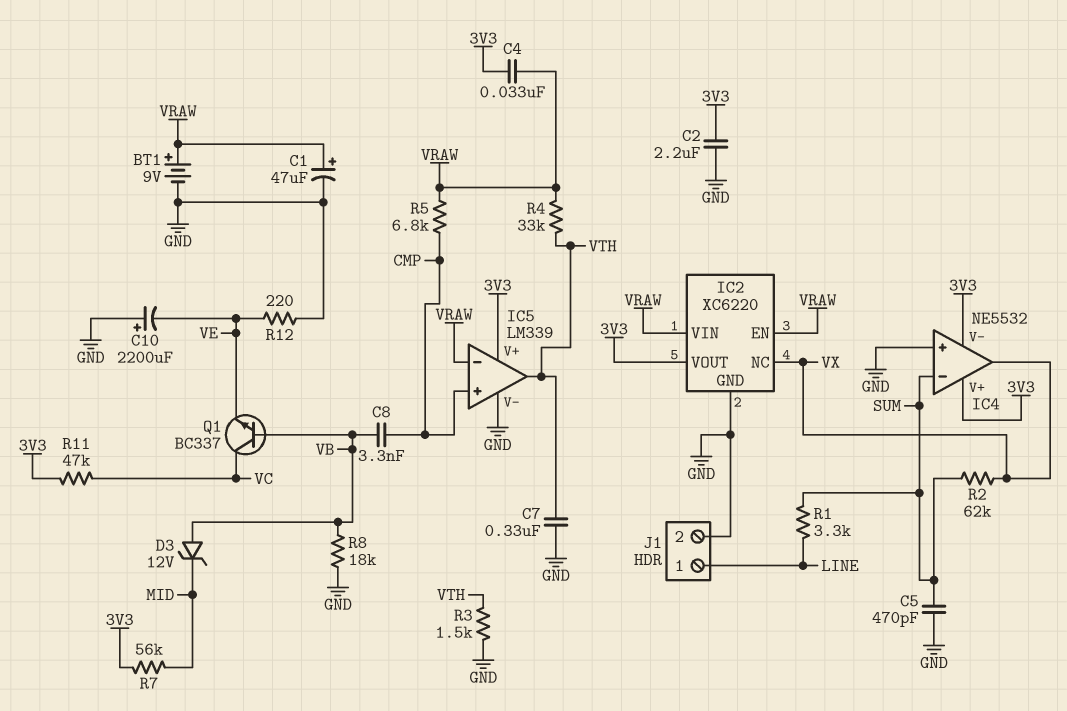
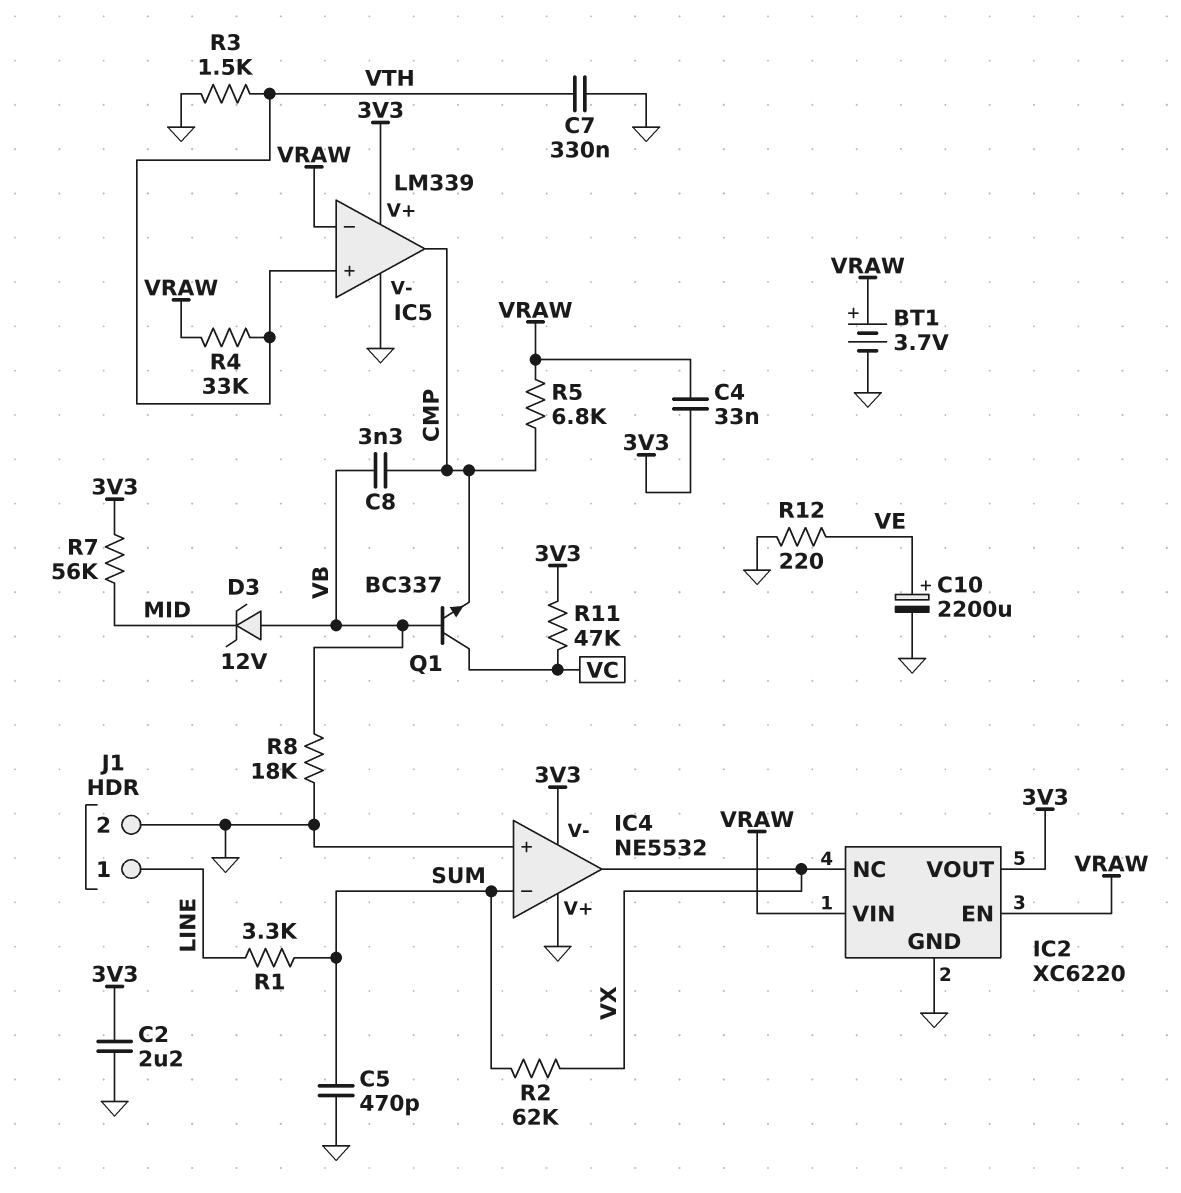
BT1: 9V (plus VRAW, minus GND) -> 3.7V (plus VRAW, minus GND)
C1: 47uF (plus VRAW, minus GND) -> none
C10: 2200uF (plus GND, minus VE) -> 2200uF (plus VE, minus GND)
IC4 pin V+: 3V3 -> GND
IC5 pin in+: CMP -> VTH
IC5 pin out: VTH -> CMP
Q1: NPN BC337 (B VB, C VC, E VE) -> NPN BC337 (B VB, C VC, E CMP)

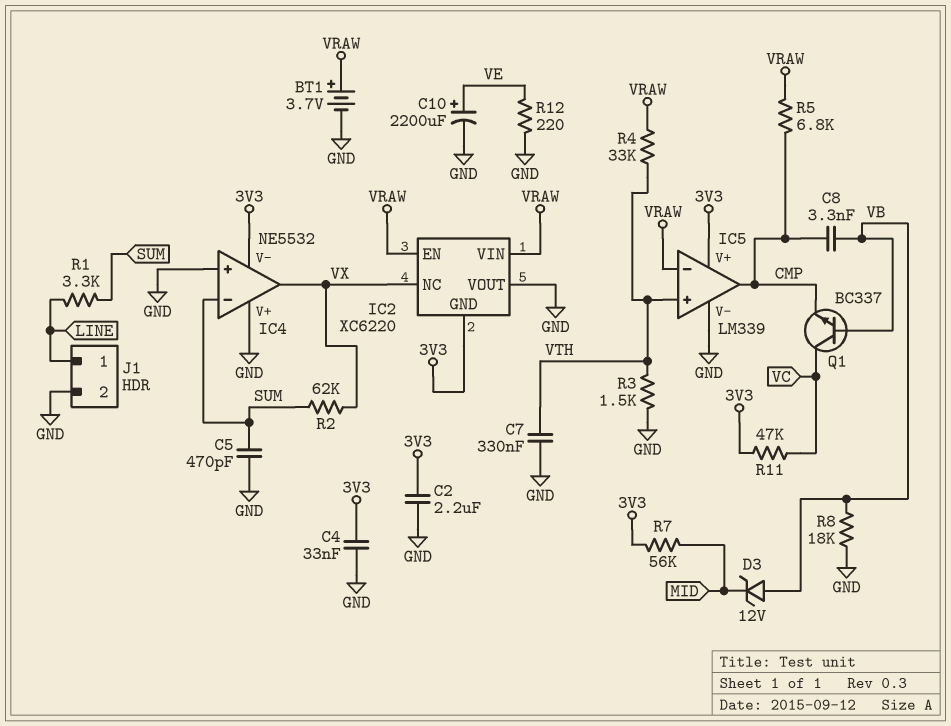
C4: 33nF (3V3, VRAW) -> 33nF (3V3, GND)
IC2 pin GND: GND -> 3V3
IC2 pin VOUT: 3V3 -> GND

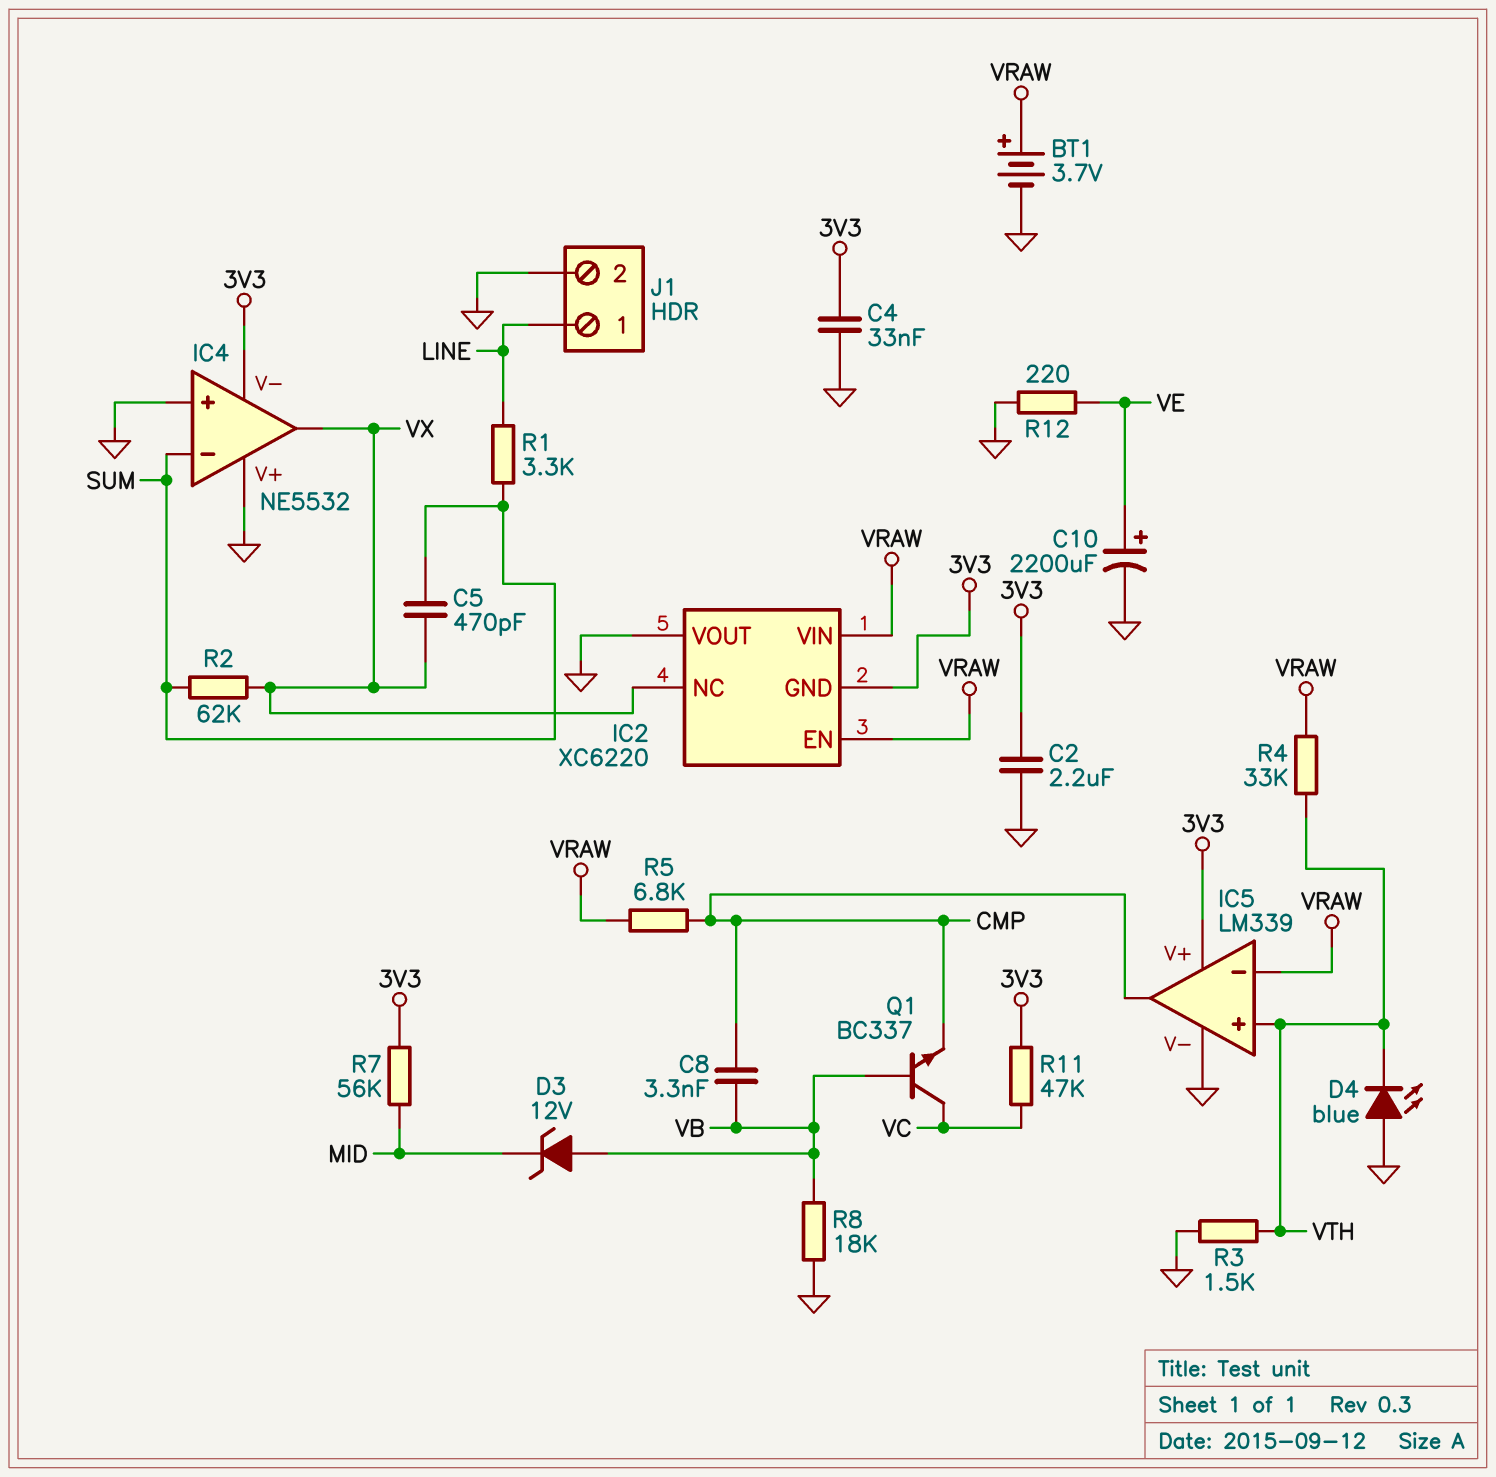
C5: 470pF (GND, SUM) -> 470pF (SUM, VX)
C7: 330nF (GND, VTH) -> none
D4: none -> LED blue (A GND, K VTH)

